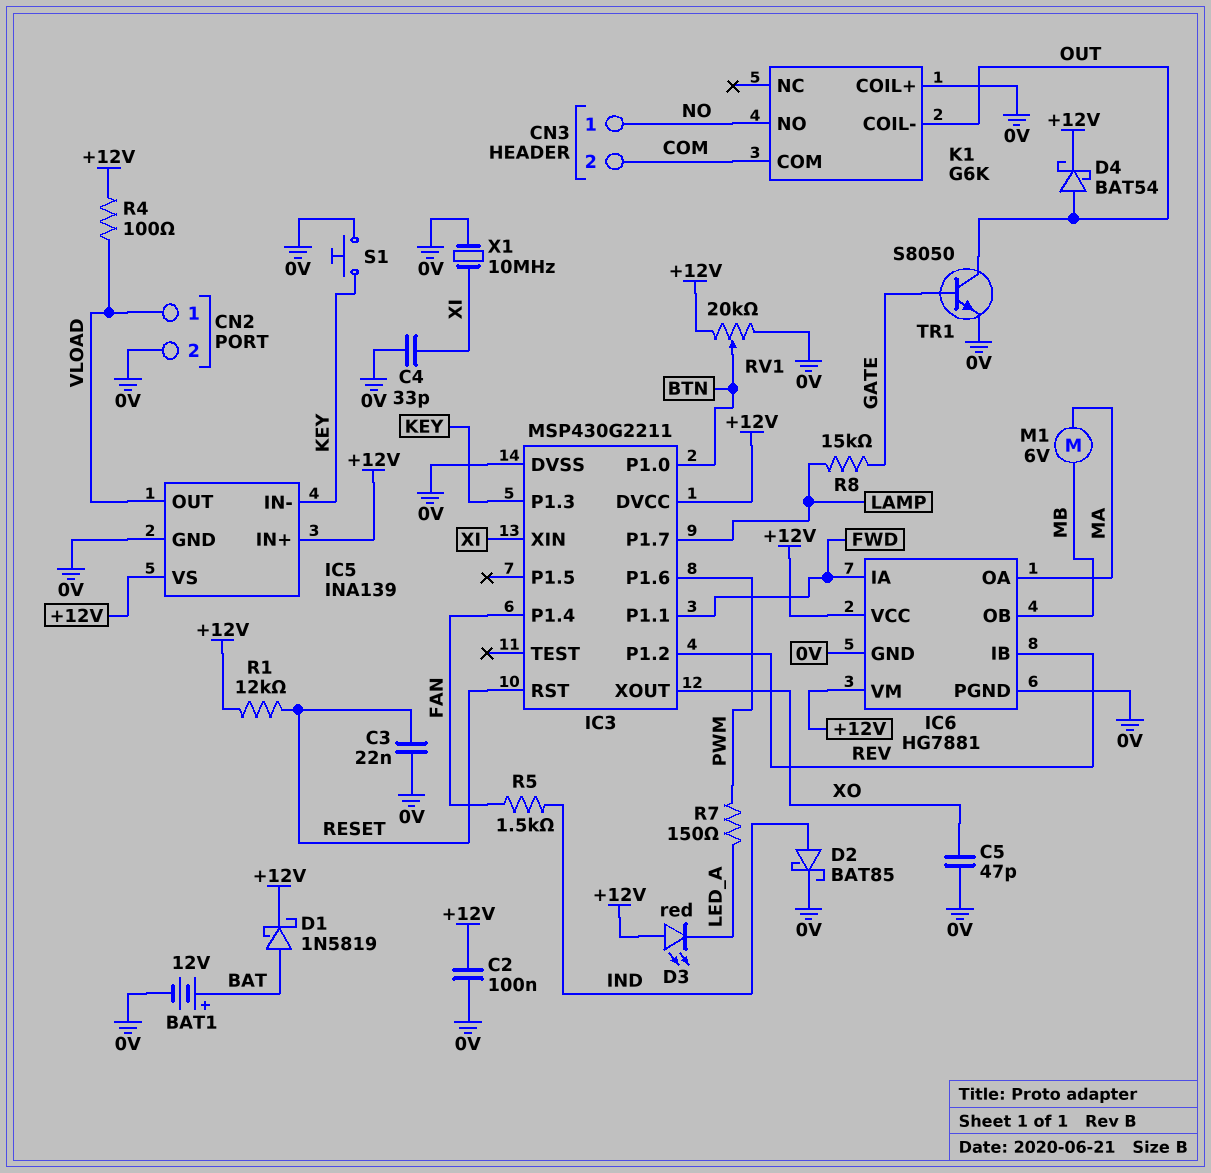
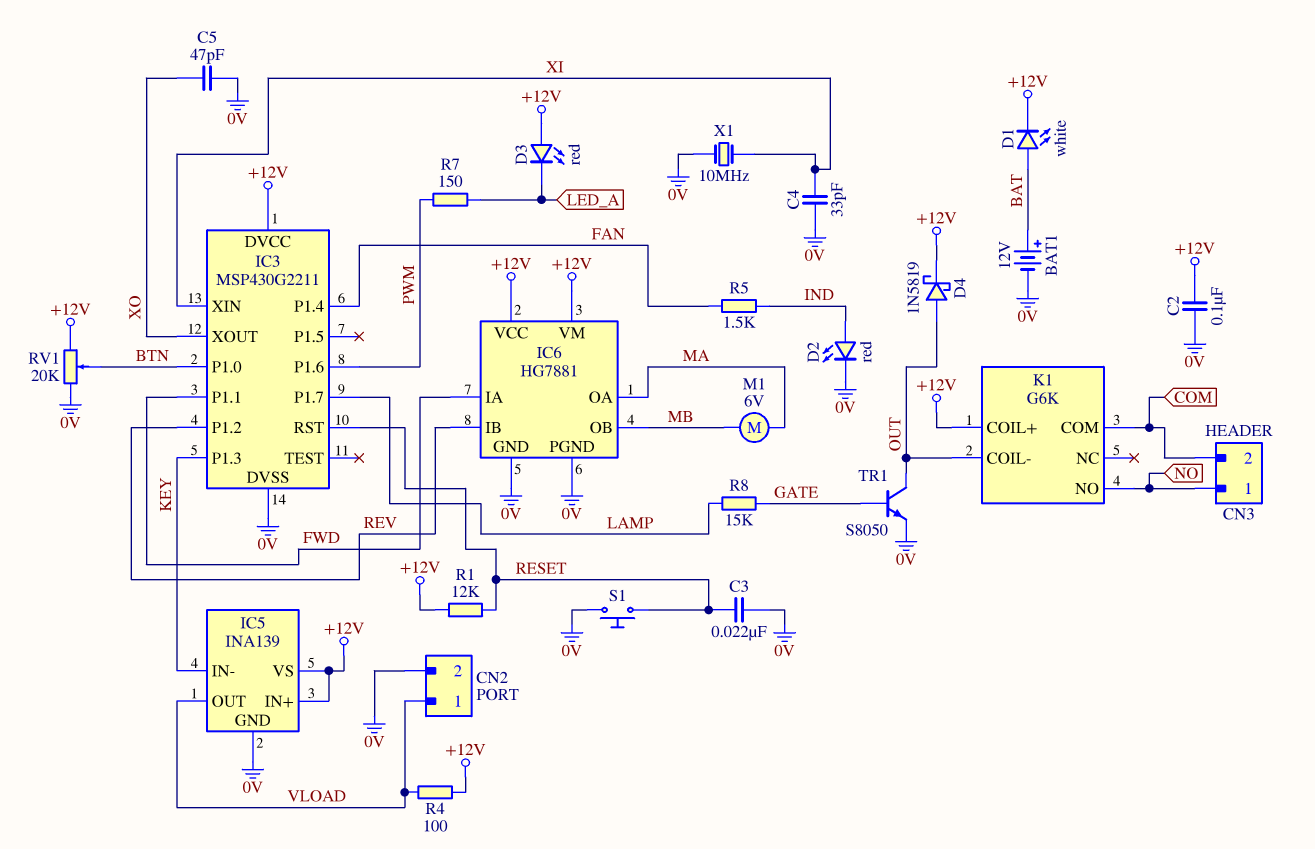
D1: schottky 1N5819 (A BAT, K +12V) -> LED white (A BAT, K +12V)
D2: schottky BAT85 (A IND, K 0V) -> LED red (A IND, K 0V)
D4: schottky BAT54 (A OUT, K +12V) -> schottky 1N5819 (A OUT, K +12V)
K1 pin COIL+: 0V -> +12V
S1: button (0V, KEY) -> button (0V, RESET)

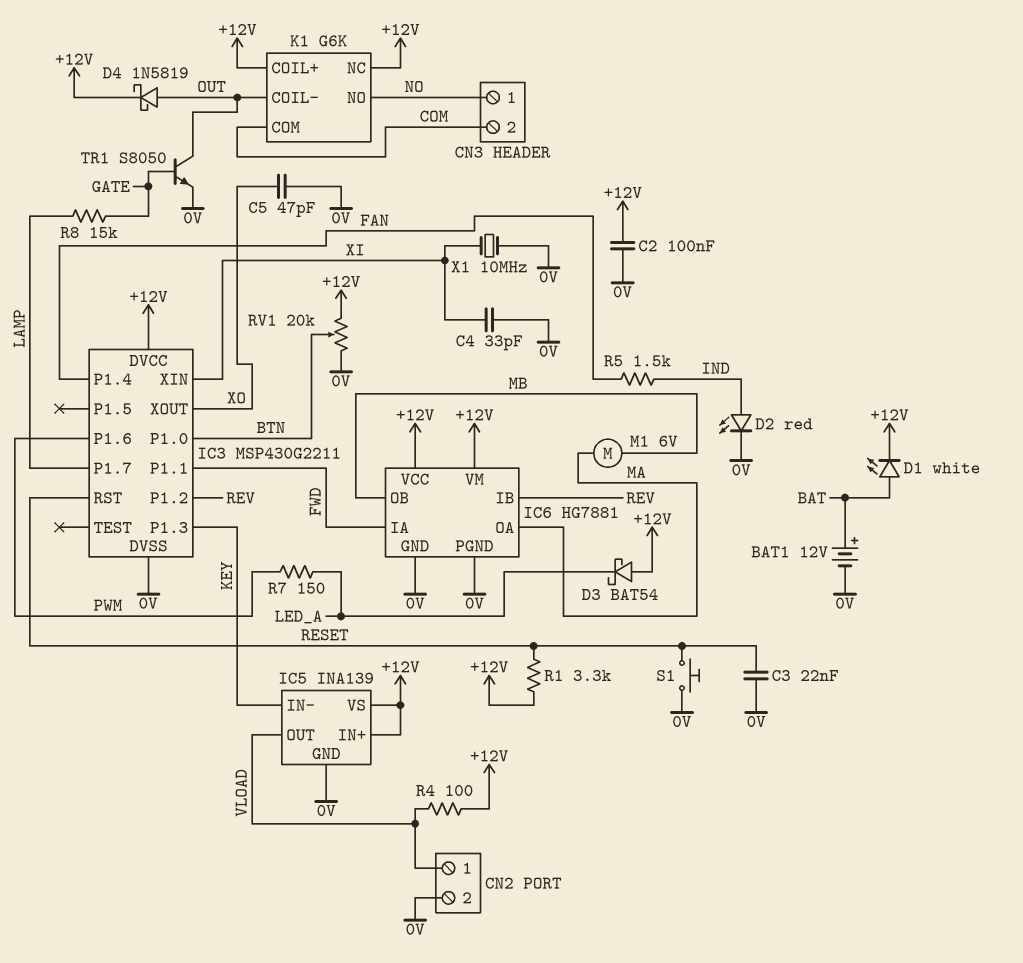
D3: LED red (A +12V, K LED_A) -> schottky BAT54 (A +12V, K LED_A)
K1 pin NC: none -> +12V
R1: 12k (+12V, RESET) -> 3.3k (+12V, RESET)

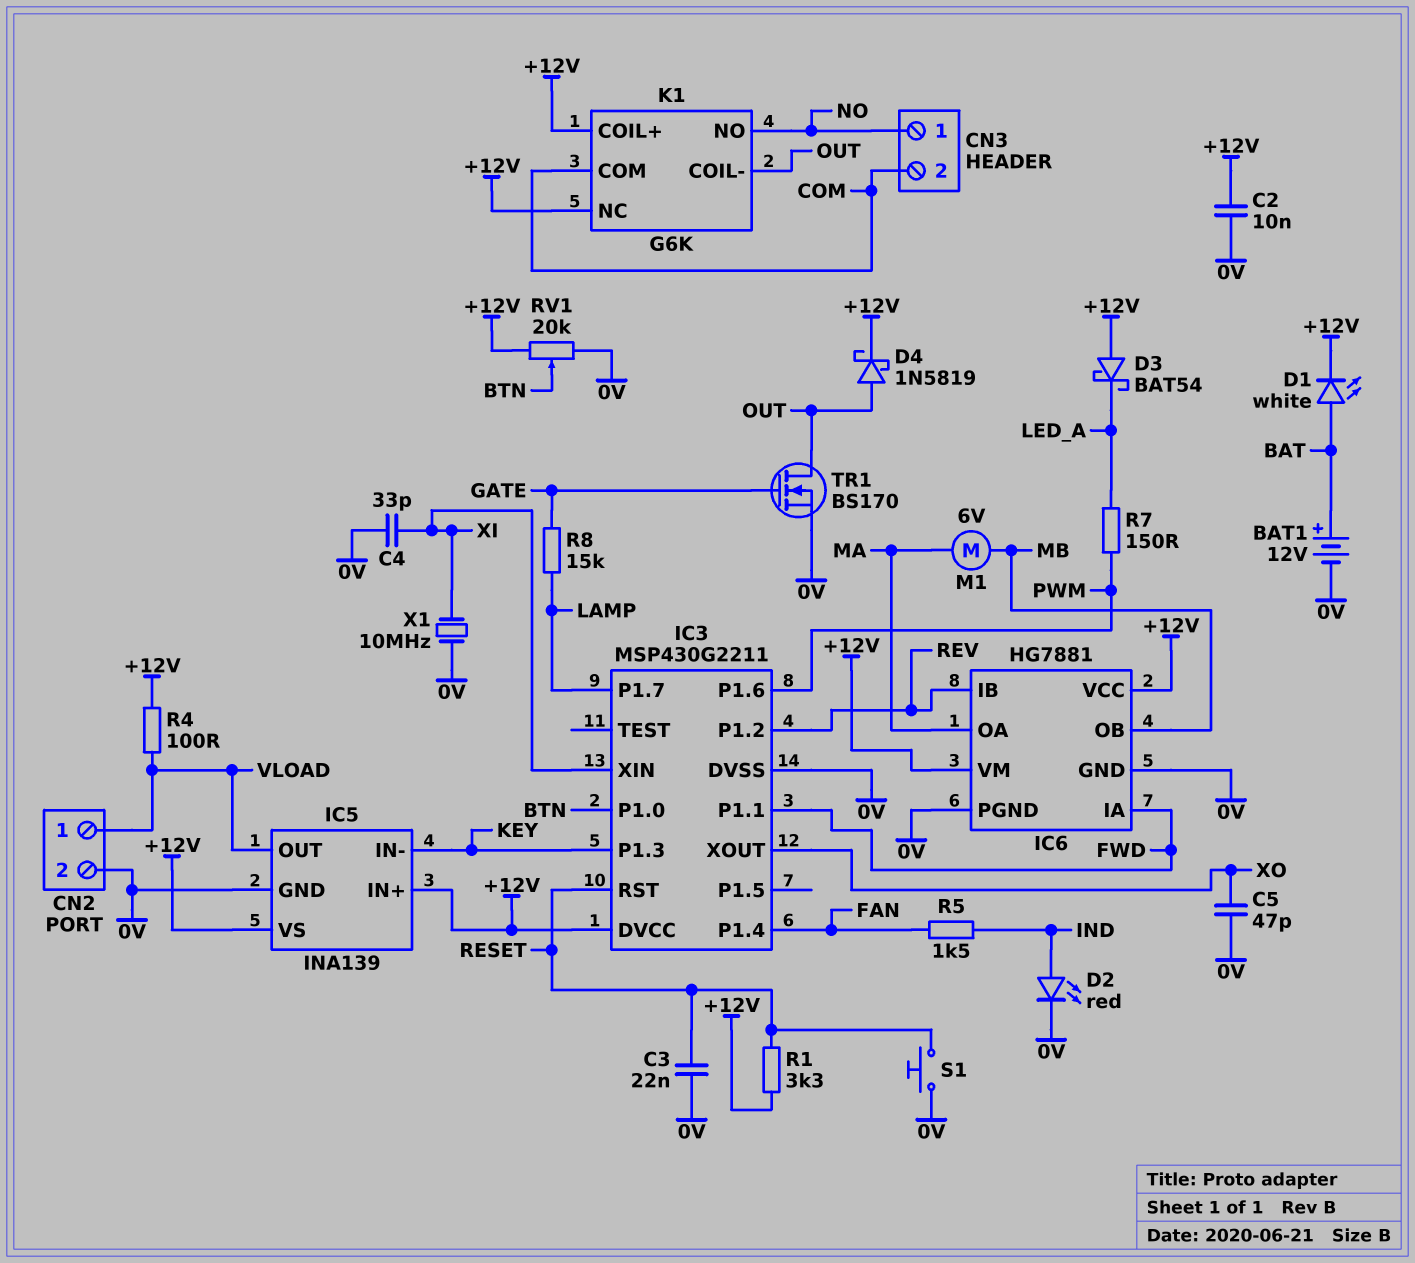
C2: 100nF (+12V, 0V) -> 10nF (+12V, 0V)
TR1: NPN S8050 (B GATE, C OUT, E 0V) -> NMOS BS170 (G GATE, D OUT, S 0V)

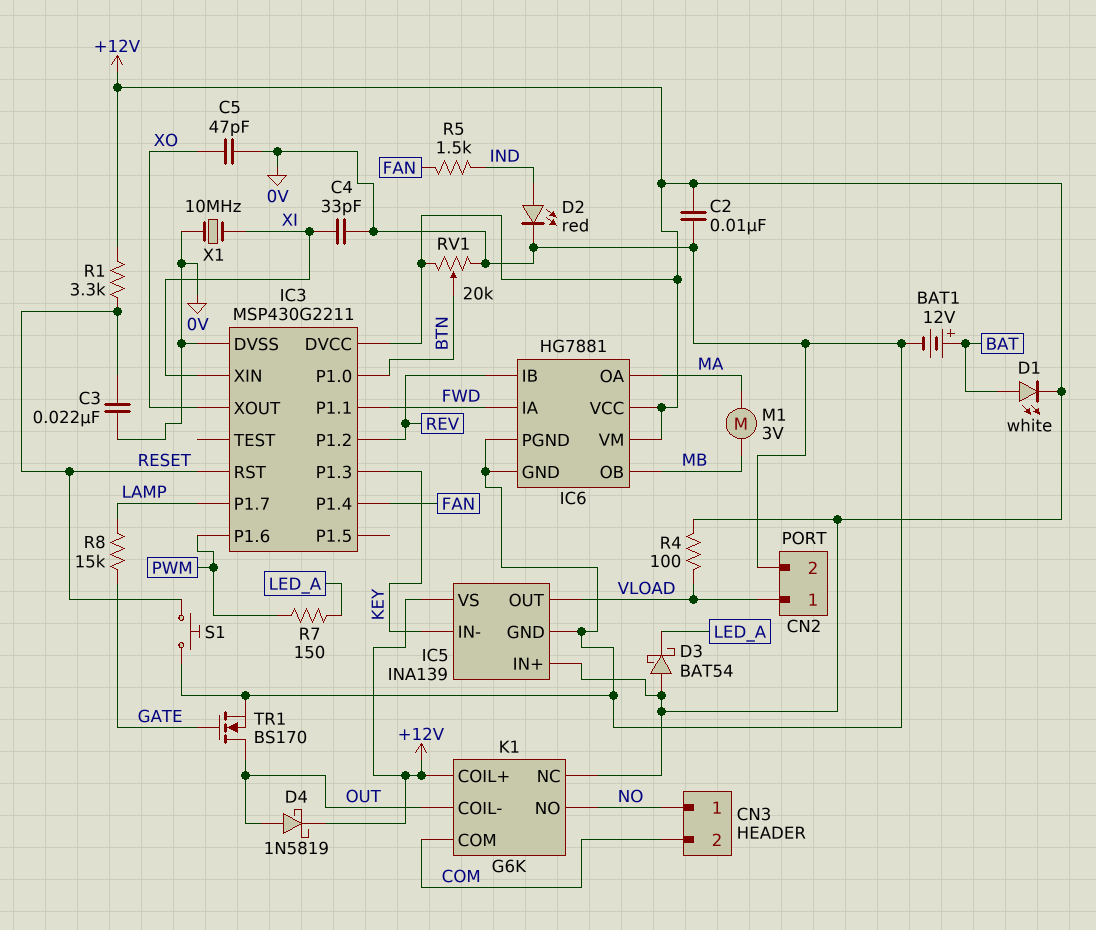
M1: motor 6V (MA, MB) -> motor 3V (MA, MB)

